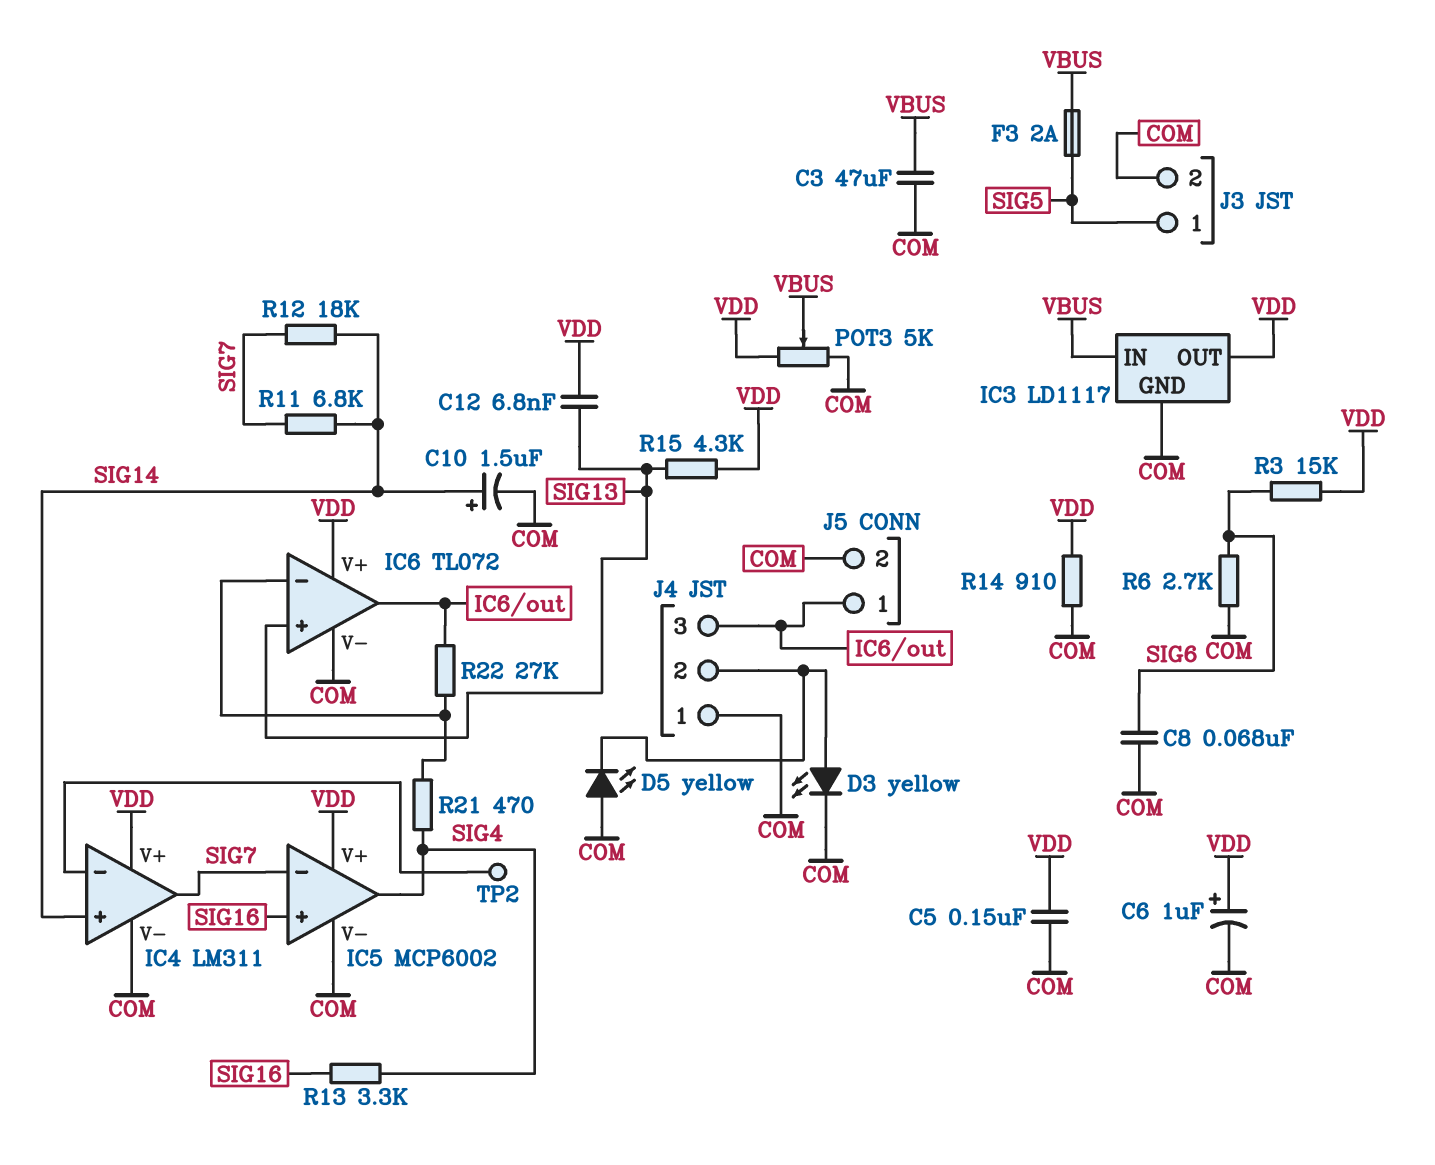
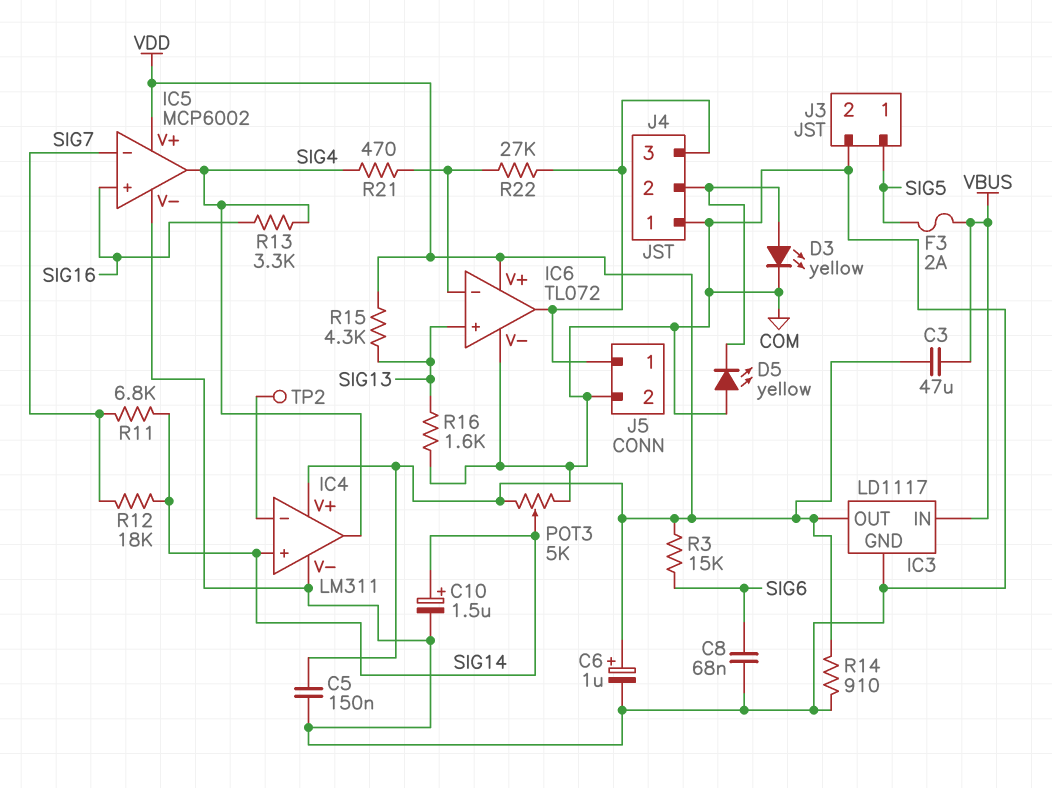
C3: 47uF (COM, VBUS) -> 47uF (VBUS, VDD)
C12: 6.8nF (SIG13, VDD) -> none
IC4 pin out: SIG7 -> SIG4
POT3: 5k (COM, VDD, wiper VBUS) -> 5k (COM, VDD, wiper SIG14)
R6: 2.7k (COM, SIG6) -> none
R16: none -> 1.6k (COM, SIG13)

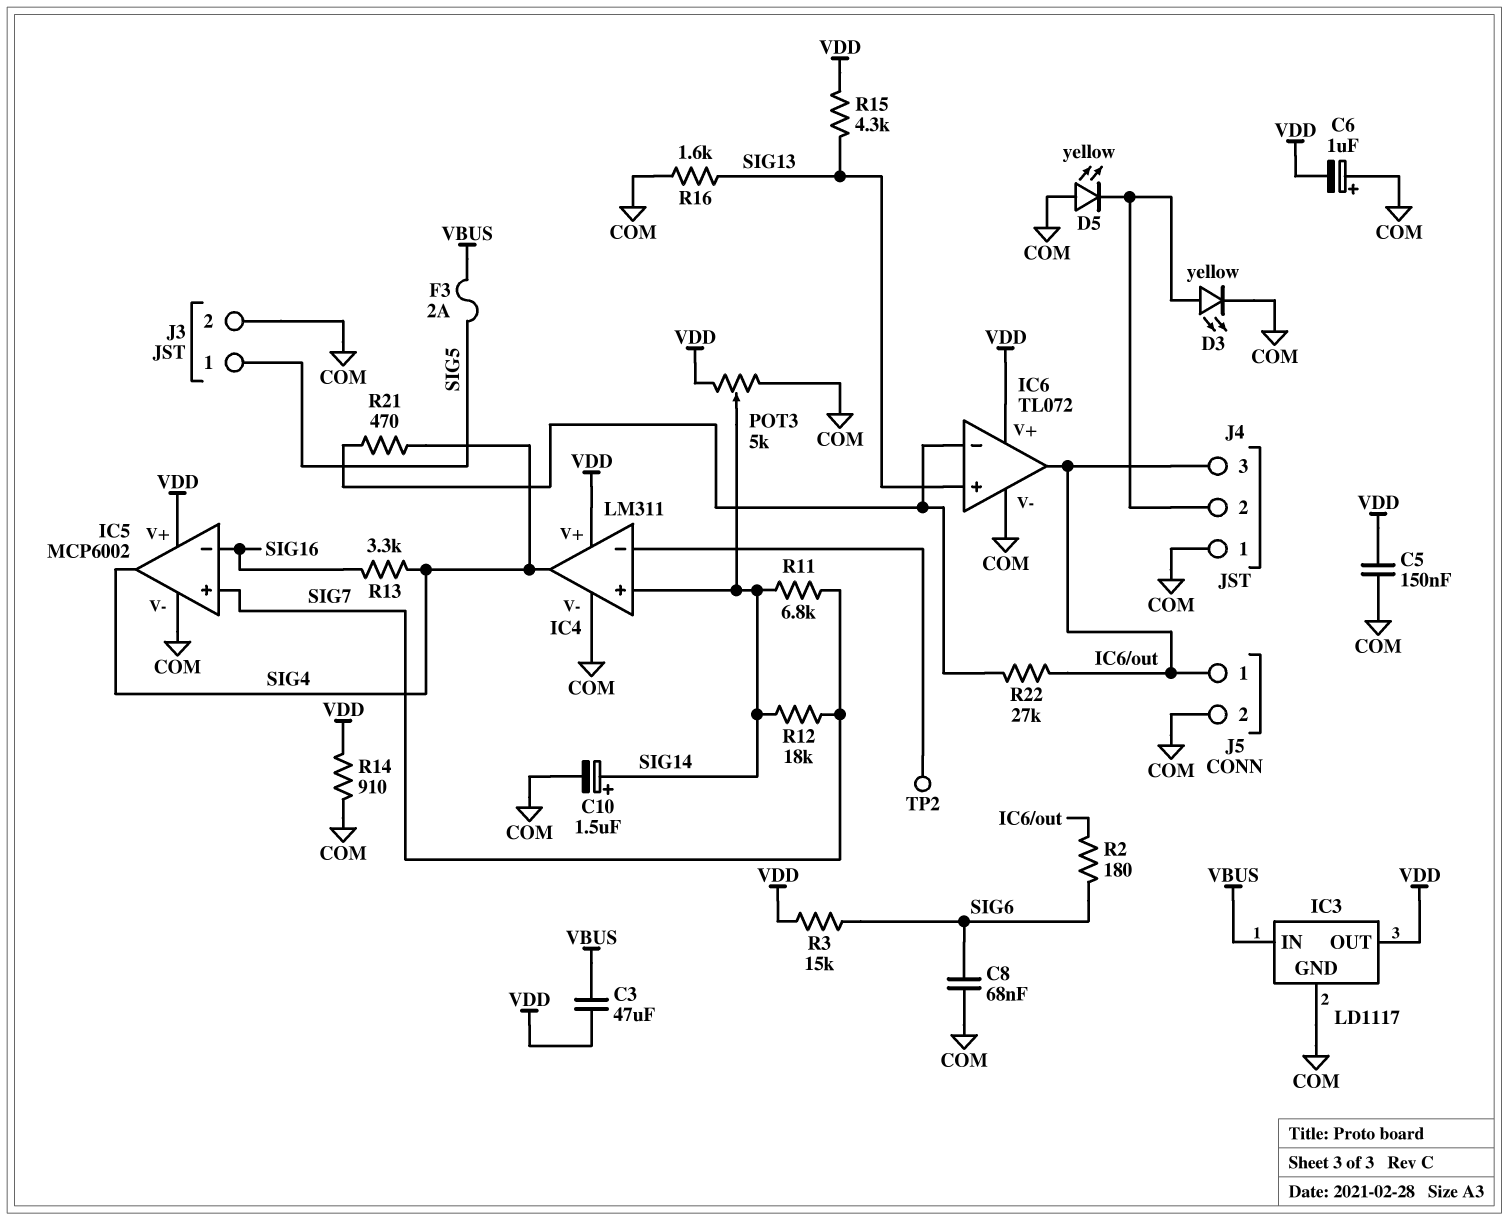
C6: 1uF (plus VDD, minus COM) -> 1uF (plus COM, minus VDD)
IC5 pin in+: SIG16 -> SIG7
IC5 pin in-: SIG7 -> SIG16
R2: none -> 180 (IC6/out, SIG6)

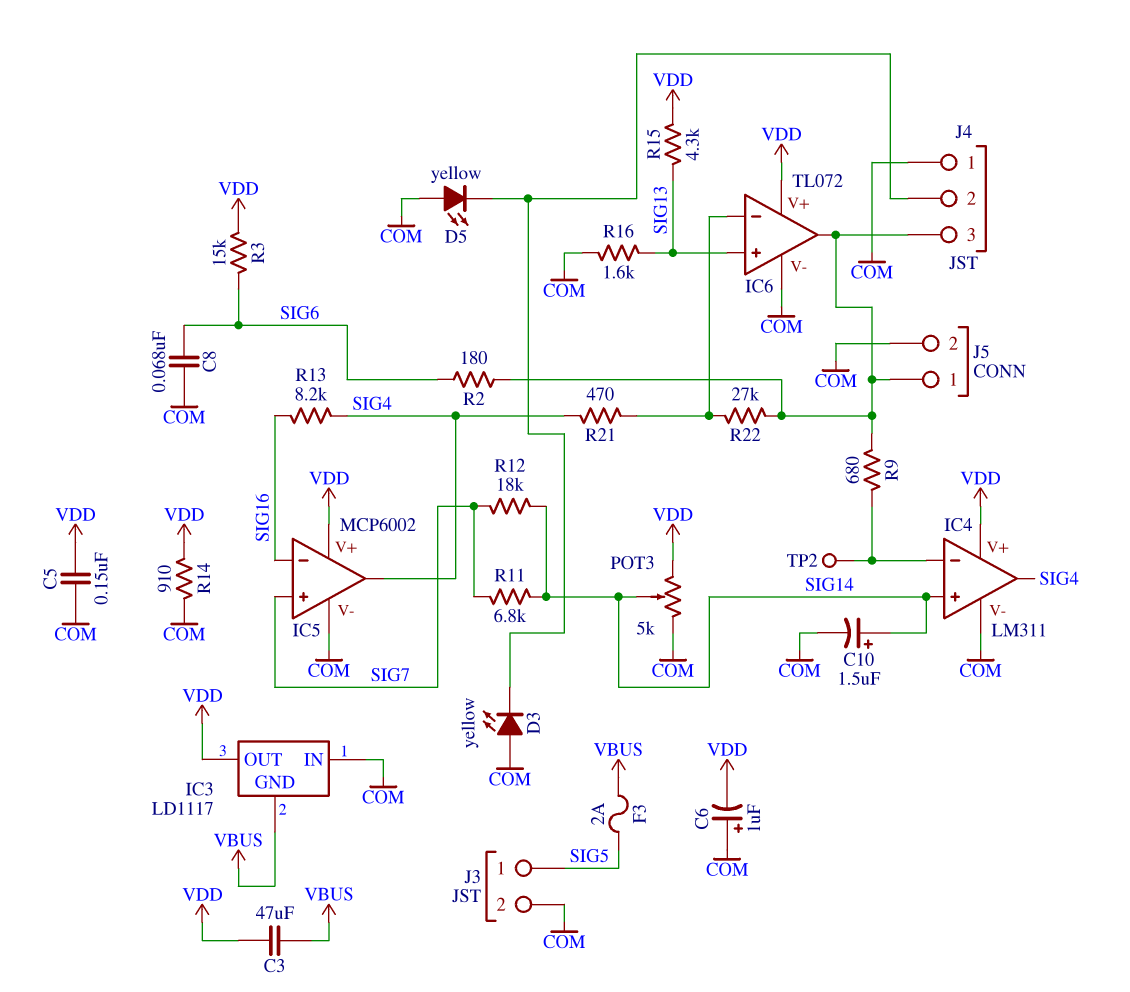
D3: LED yellow (A J4/2, K COM) -> LED yellow (A COM, K J4/2)
IC3 pin GND: COM -> VBUS
IC3 pin IN: VBUS -> COM
R9: none -> 680 (IC4/in-, IC6/out)
R13: 3.3k (SIG4, SIG16) -> 8.2k (SIG4, SIG16)

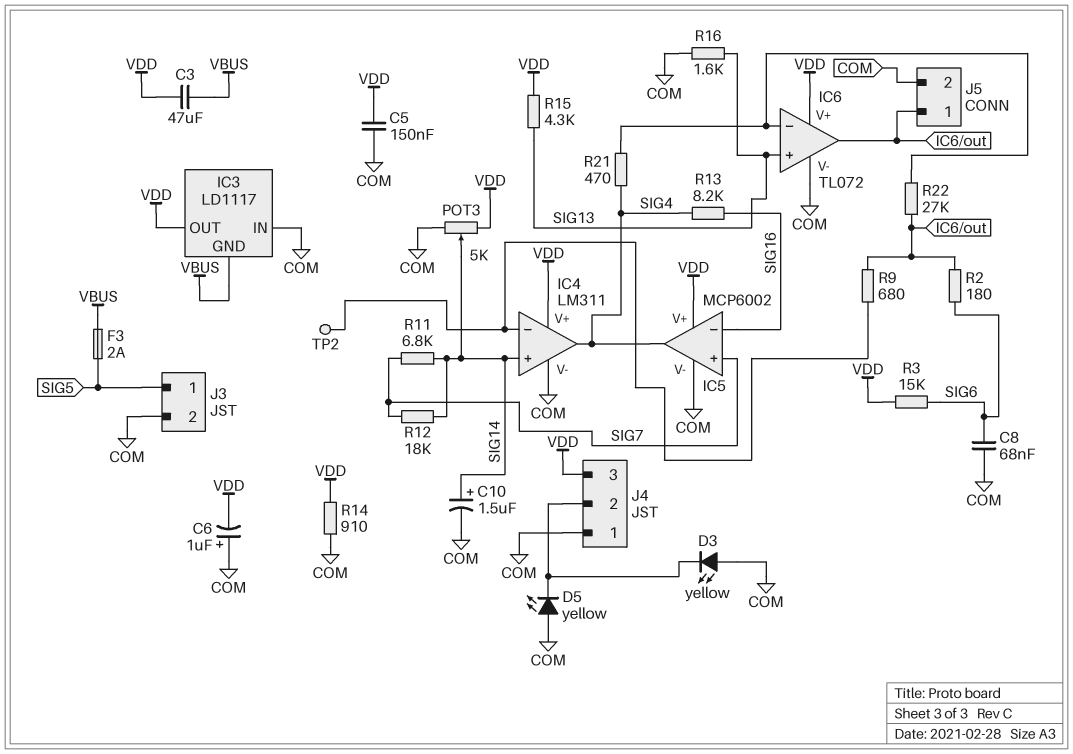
J4 pin 3: IC6/out -> VDD

